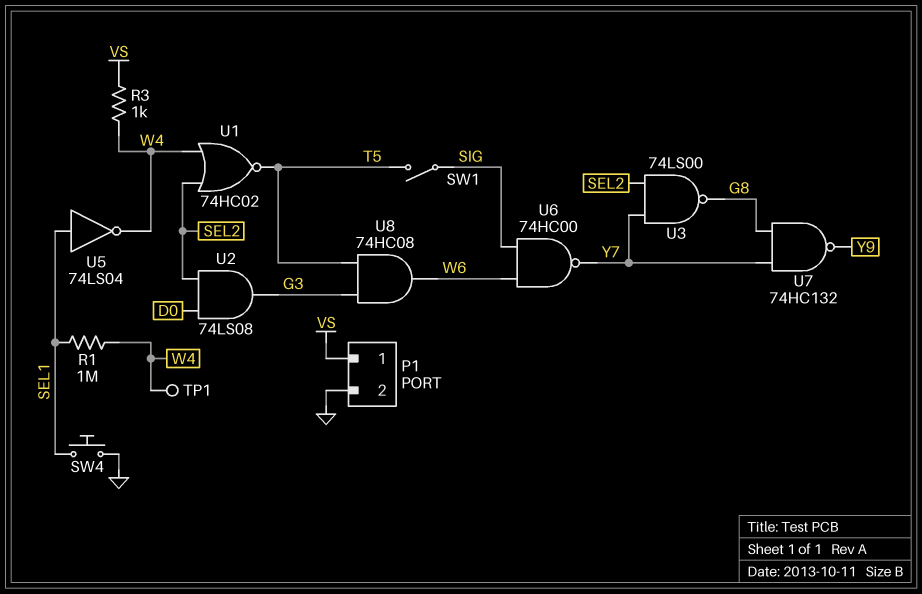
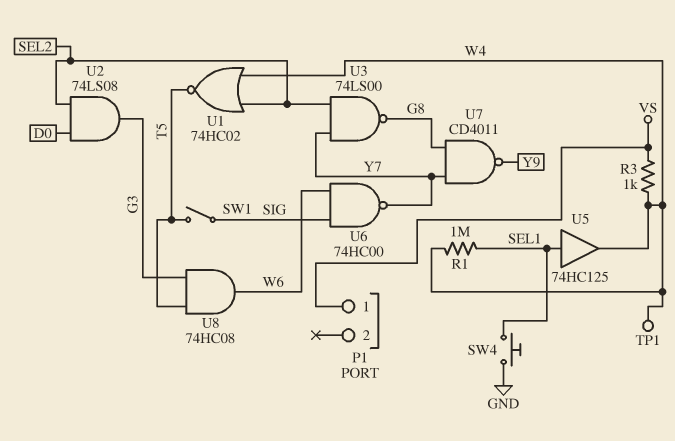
P1 pin 2: GND -> none
U5: NOT 74LS04 (in SEL1, out W4) -> buffer 74HC125 (in SEL1, out W4)
U7: NAND 74HC132 (in G8, in Y7, out Y9) -> NAND CD4011 (in G8, in Y7, out Y9)

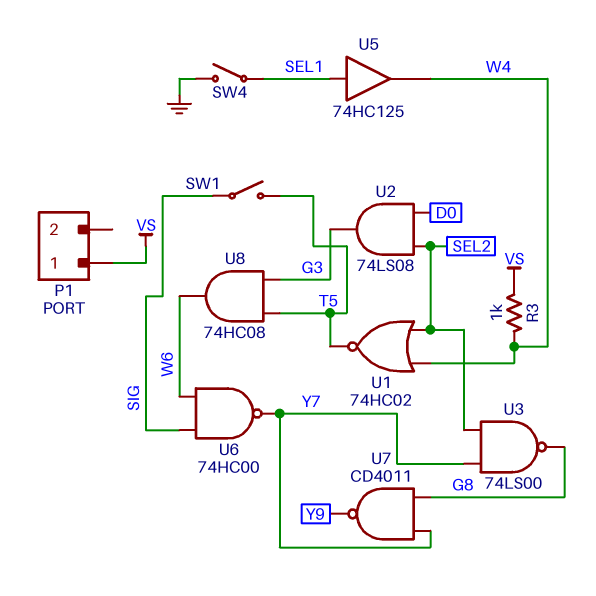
R1: 1M (SEL1, W4) -> none
SW4: button (GND, SEL1) -> switch (GND, SEL1)
TP1: test point (W4) -> none

